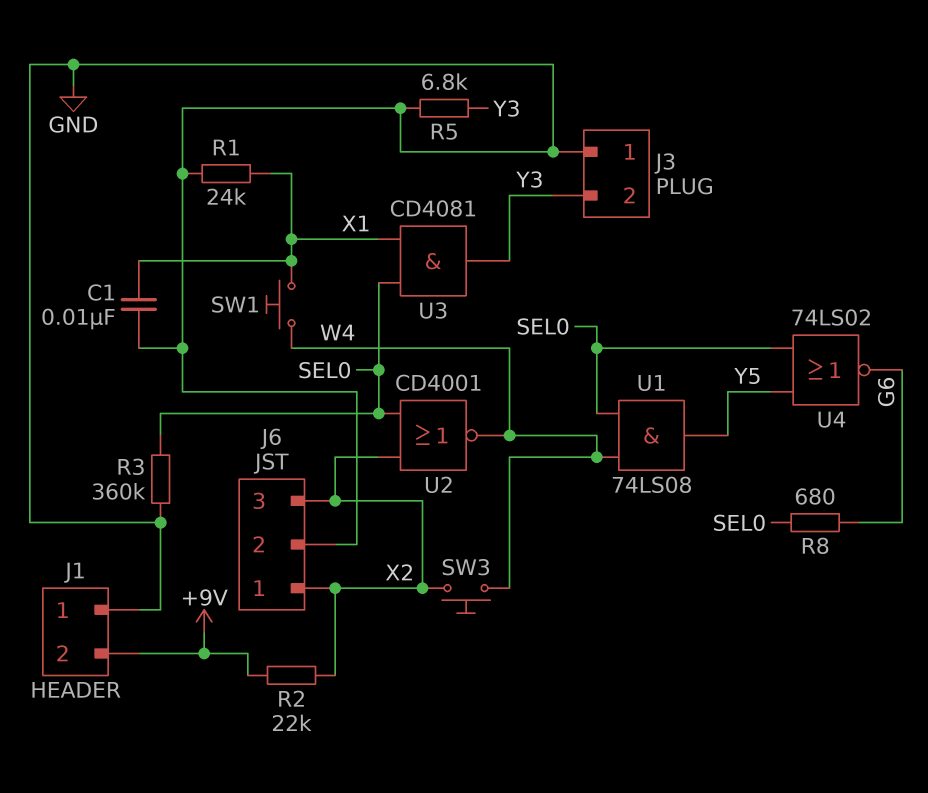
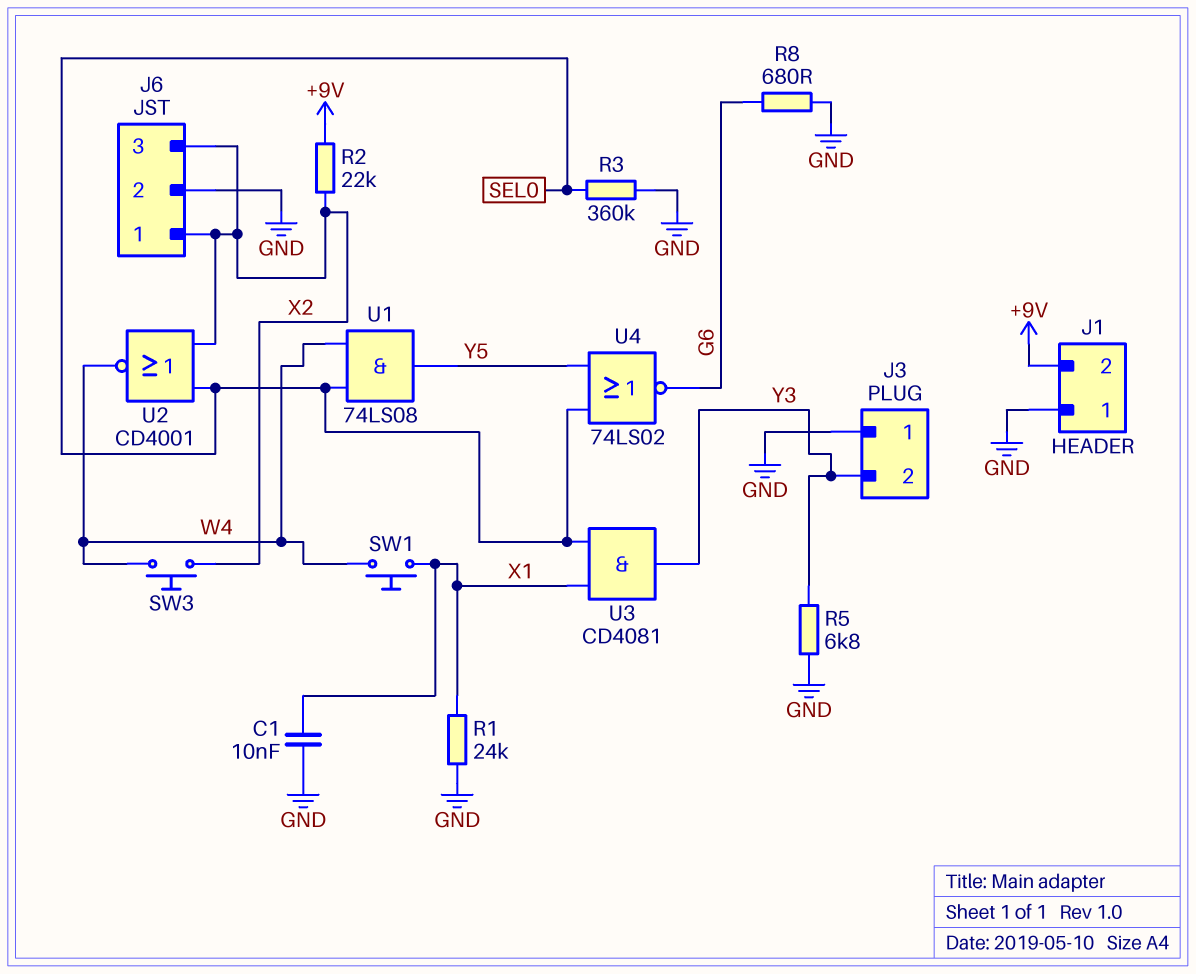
R8: 680 (G6, SEL0) -> 680 (G6, GND)

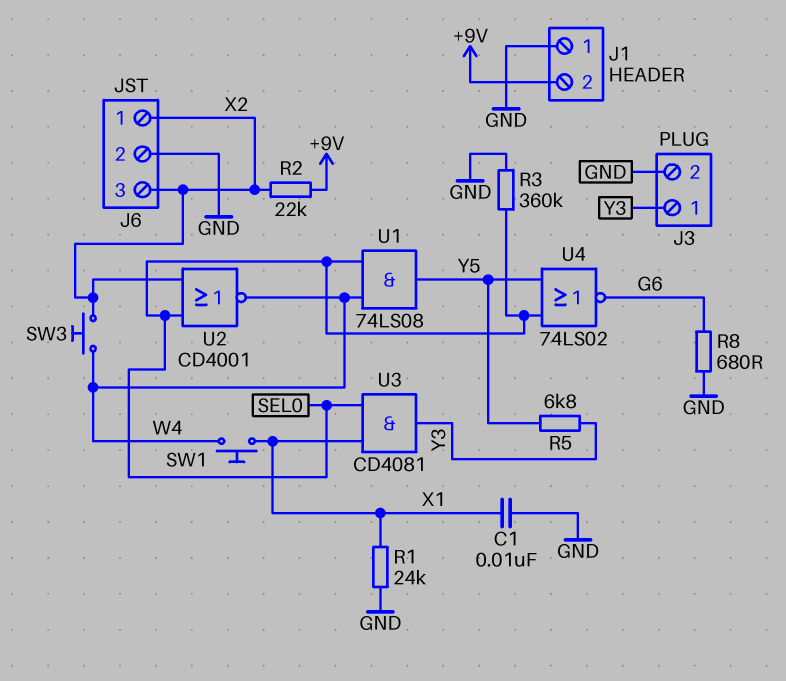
J3 pin 1: GND -> Y3
J3 pin 2: Y3 -> GND
R5: 6.8k (GND, Y3) -> 6.8k (Y3, Y5)

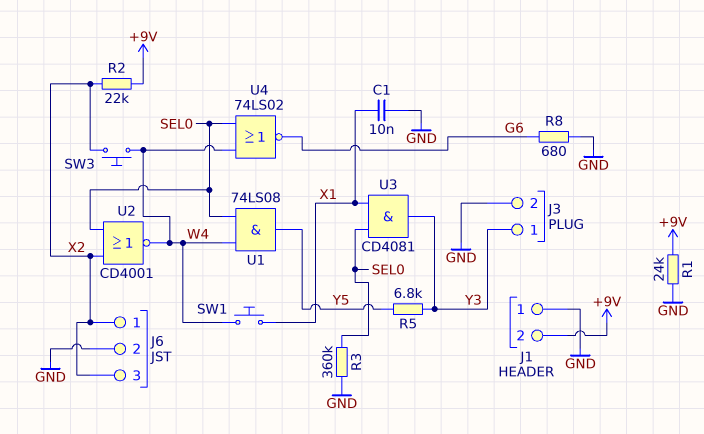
R1: 24k (GND, X1) -> 24k (+9V, GND)
U4: NOR 74LS02 (in SEL0, in Y5, out G6) -> NOR 74LS02 (in SEL0, in W4, out G6)

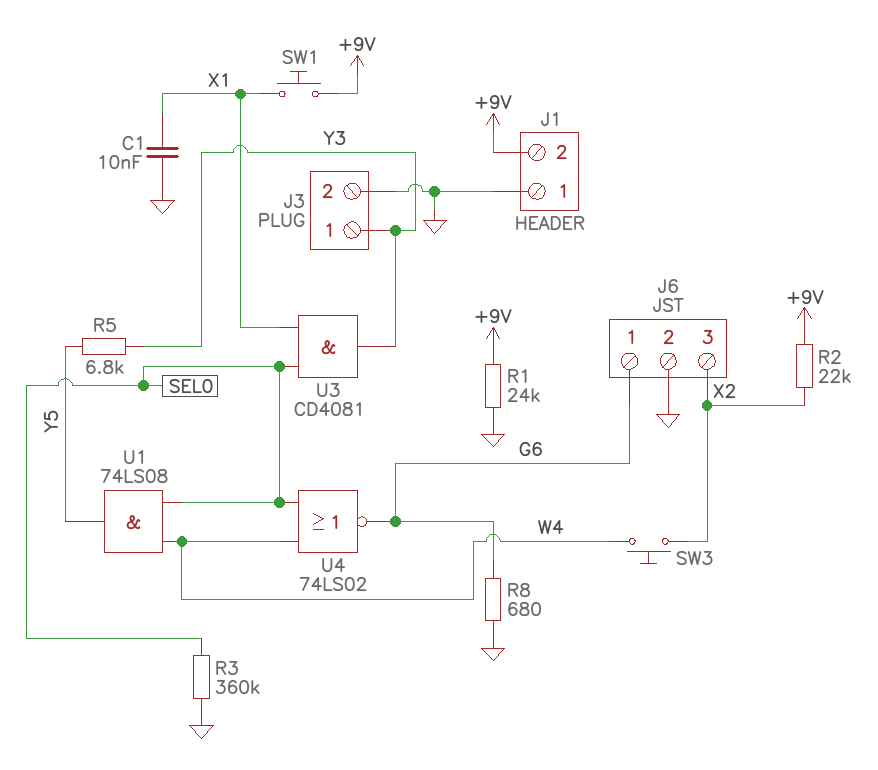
J6 pin 1: X2 -> G6
SW1: button (W4, X1) -> button (+9V, X1)
U2: NOR CD4001 (in SEL0, in X2, out W4) -> none

